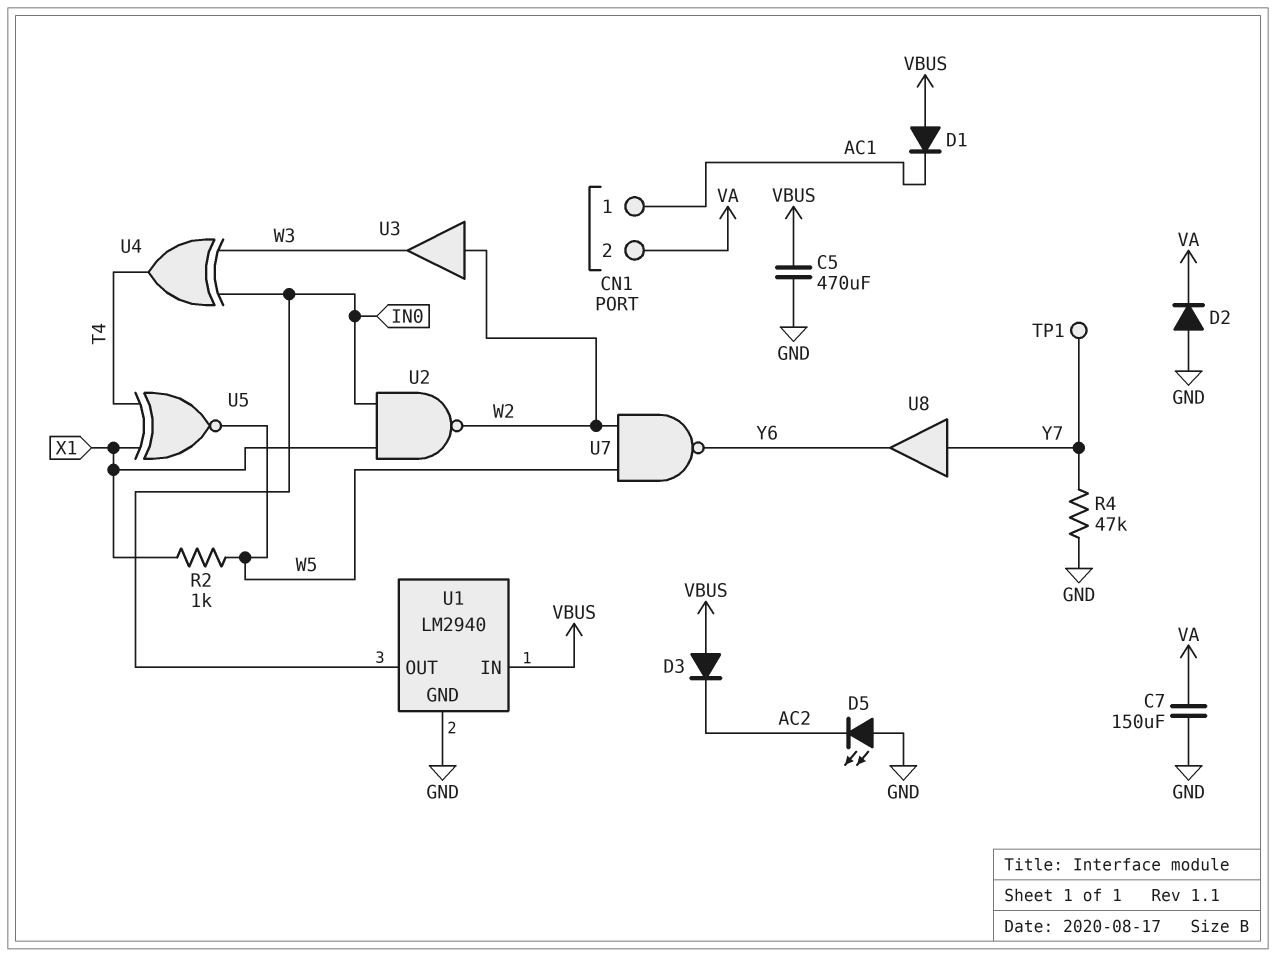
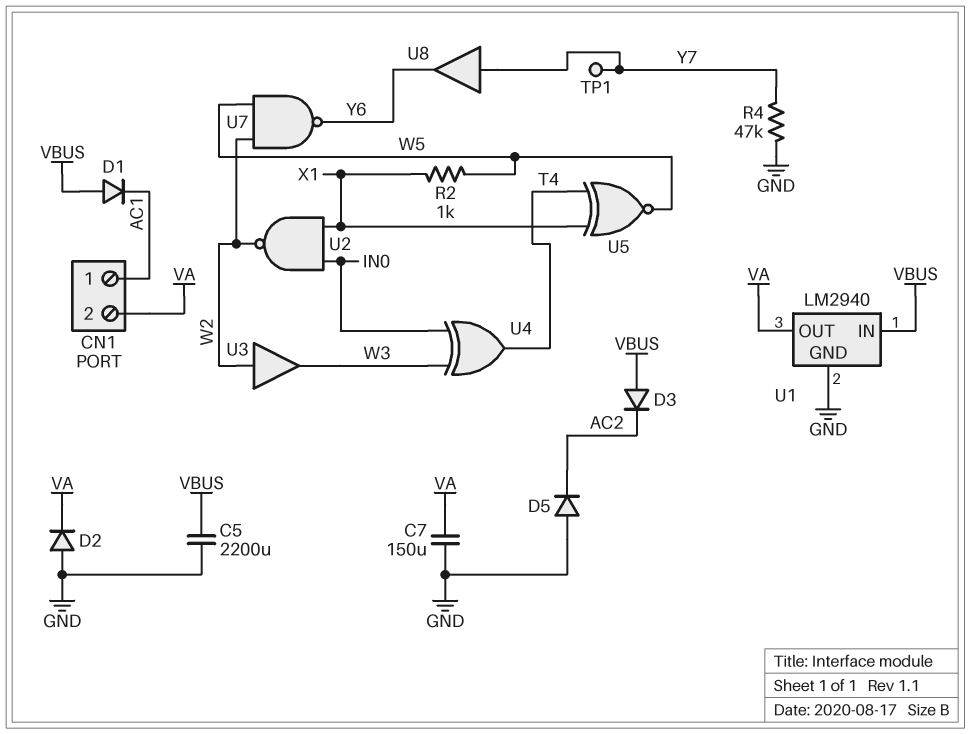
C5: 470uF (GND, VBUS) -> 2200uF (GND, VBUS)
D5: LED (A GND, K AC2) -> diode (A GND, K AC2)
U1 pin OUT: IN0 -> VA

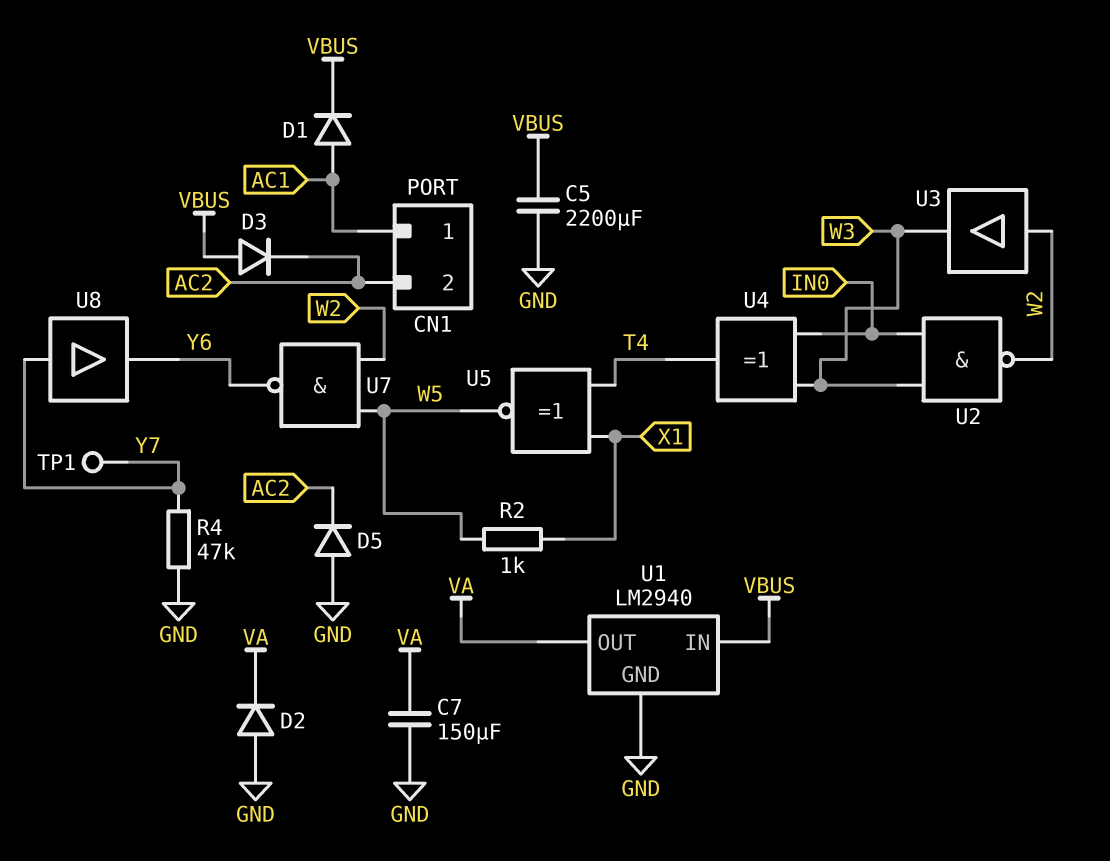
CN1 pin 2: VA -> AC2
D1: diode (A VBUS, K AC1) -> diode (A AC1, K VBUS)
U2: NAND (in IN0, in X1, out W2) -> NAND (in IN0, in W3, out W2)

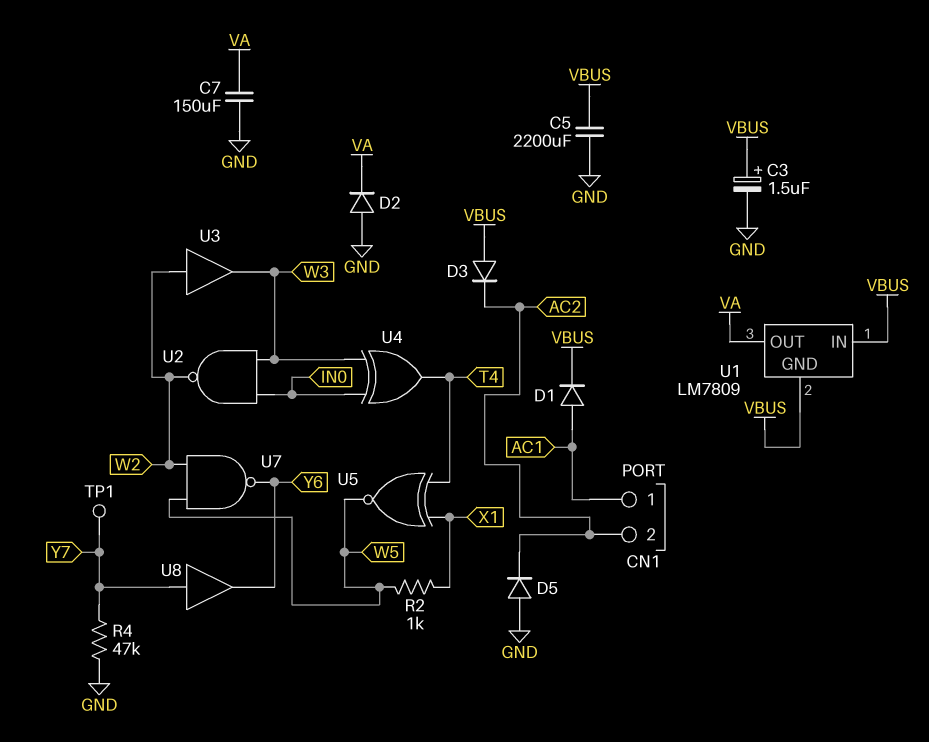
C3: none -> 1.5uF (plus VBUS, minus GND)
U1: LM2940 -> LM7809
U1 pin GND: GND -> VBUS

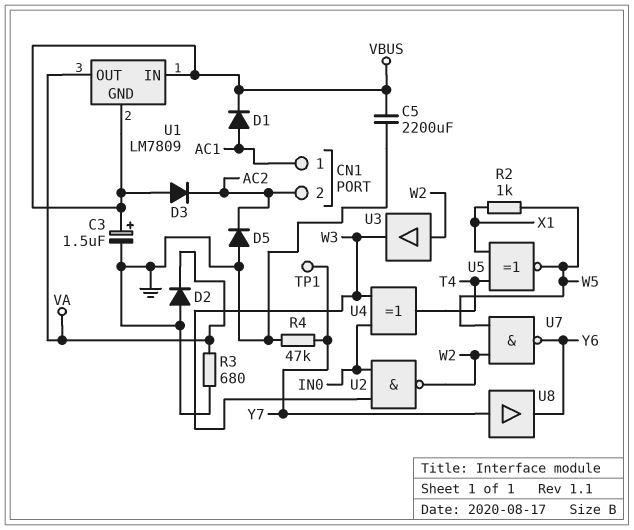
C7: 150uF (GND, VA) -> none
R3: none -> 680 (GND, VA)

